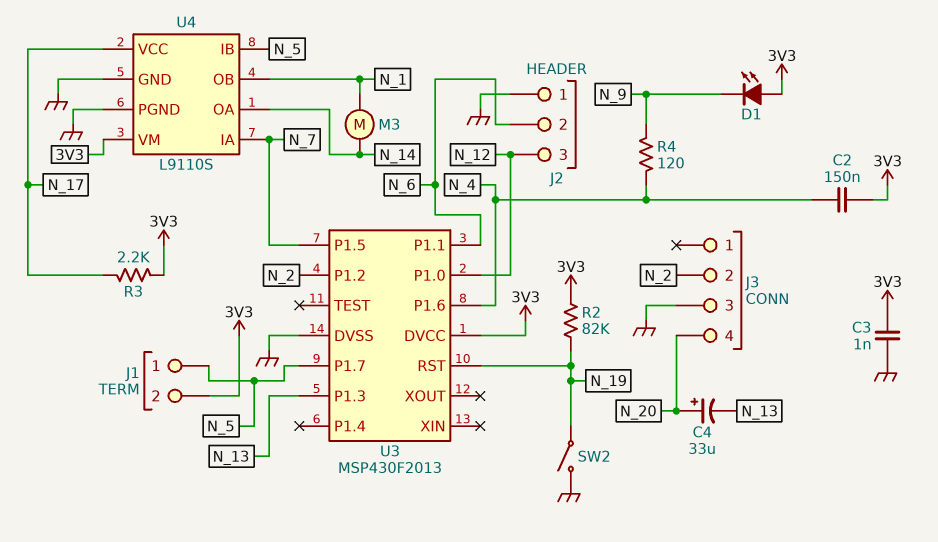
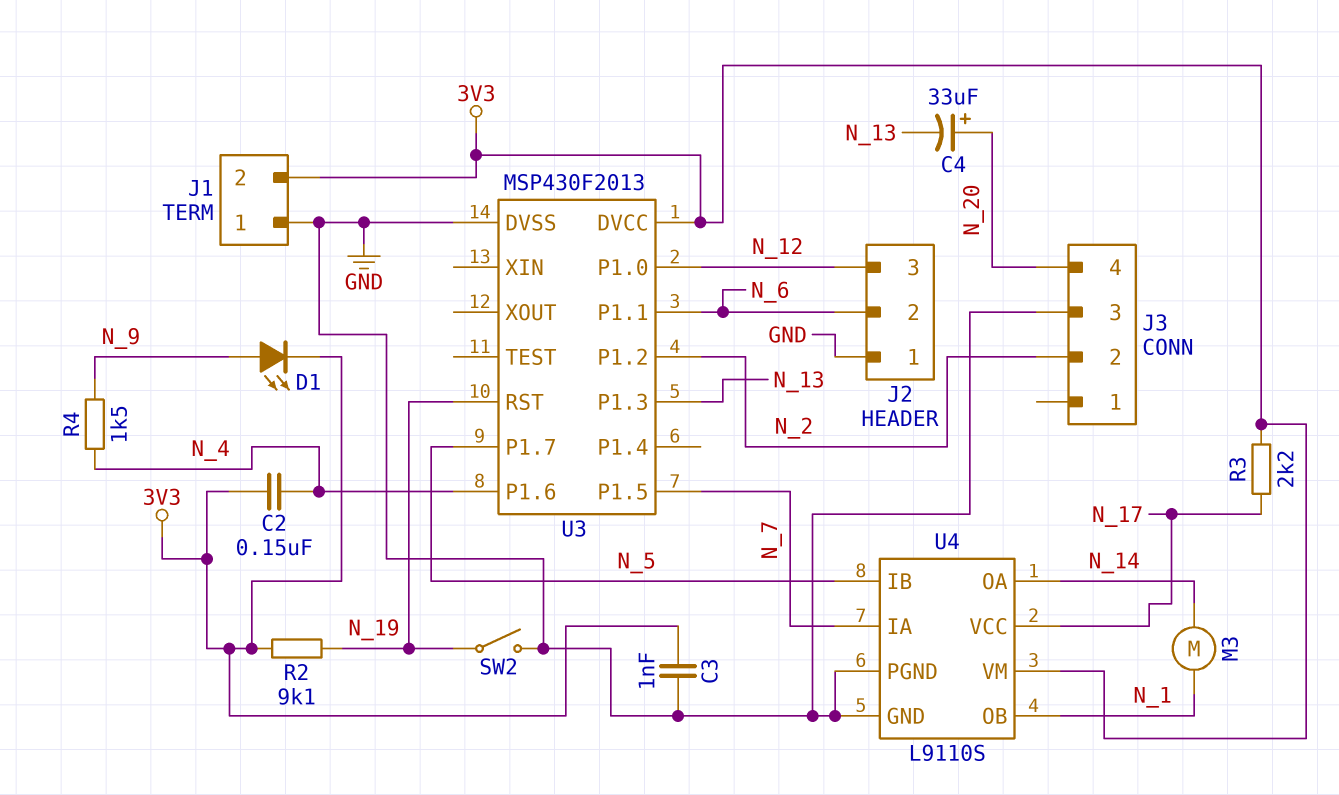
D1: LED (A 3V3, K N_9) -> LED (A N_9, K 3V3)
J1 pin 1: N_5 -> GND
R2: 82k (3V3, N_19) -> 9.1k (3V3, N_19)
R4: 120 (N_4, N_9) -> 1.5k (N_4, N_9)

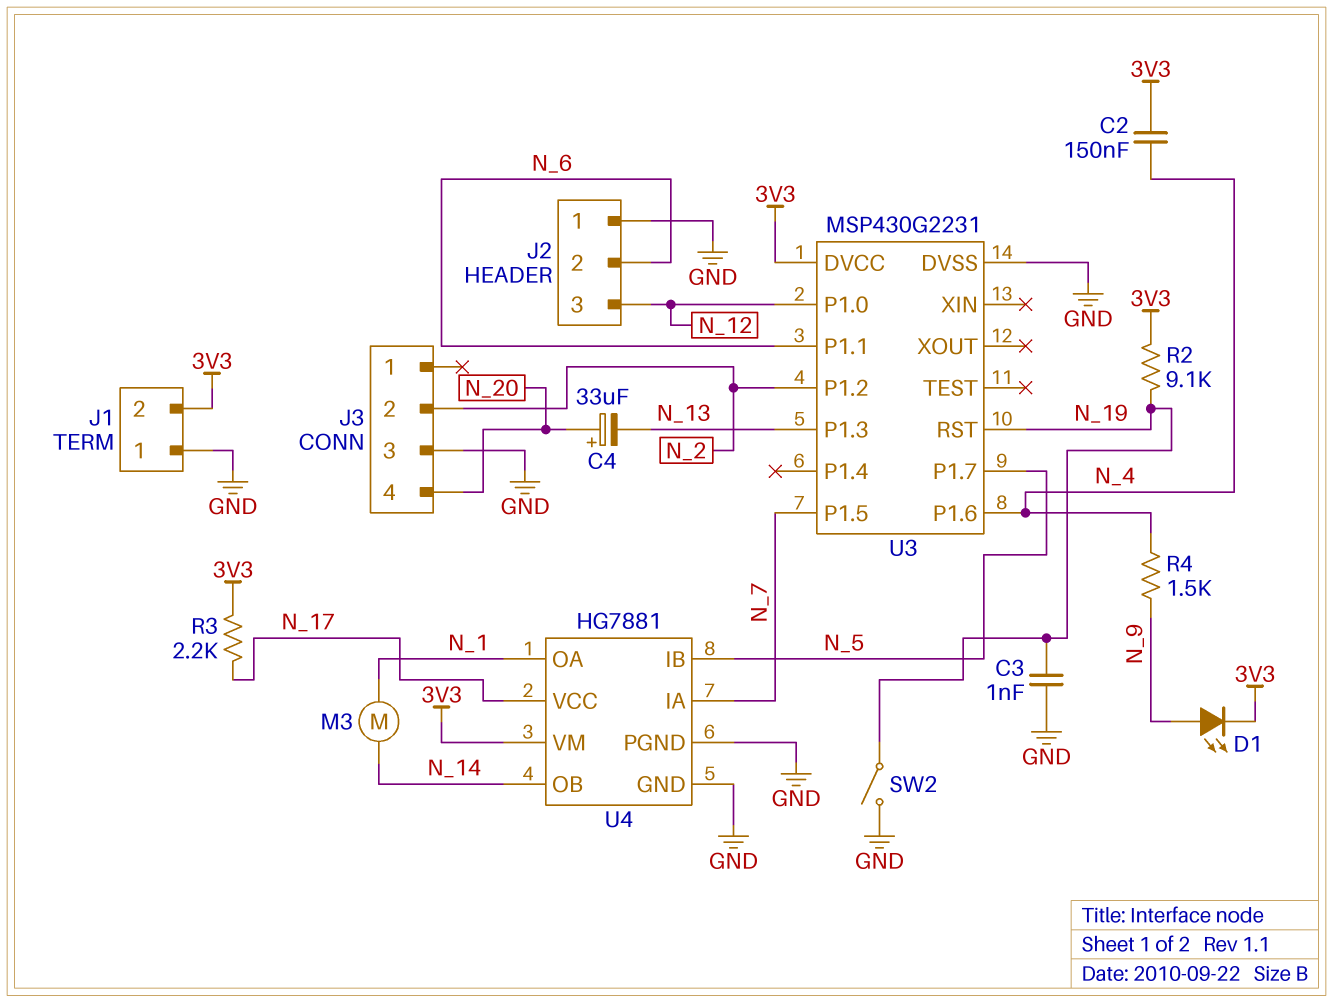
C3: 1nF (3V3, GND) -> 1nF (GND, N_19)
U3: MSP430F2013 -> MSP430G2231
U4: L9110S -> HG7881
U4 pin OA: N_14 -> N_1
U4 pin OB: N_1 -> N_14

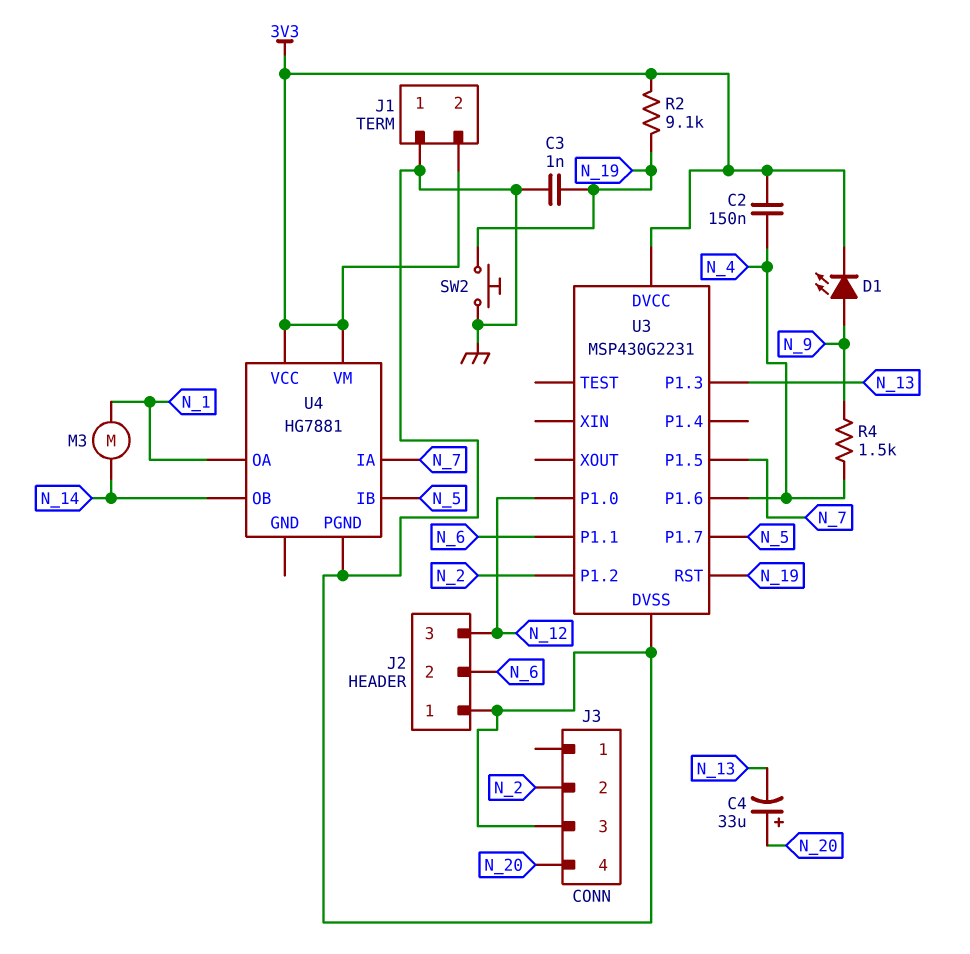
R3: 2.2k (3V3, N_17) -> none
SW2: switch (GND, N_19) -> button (GND, N_19)
U4 pin GND: GND -> none
U4 pin VCC: N_17 -> 3V3

